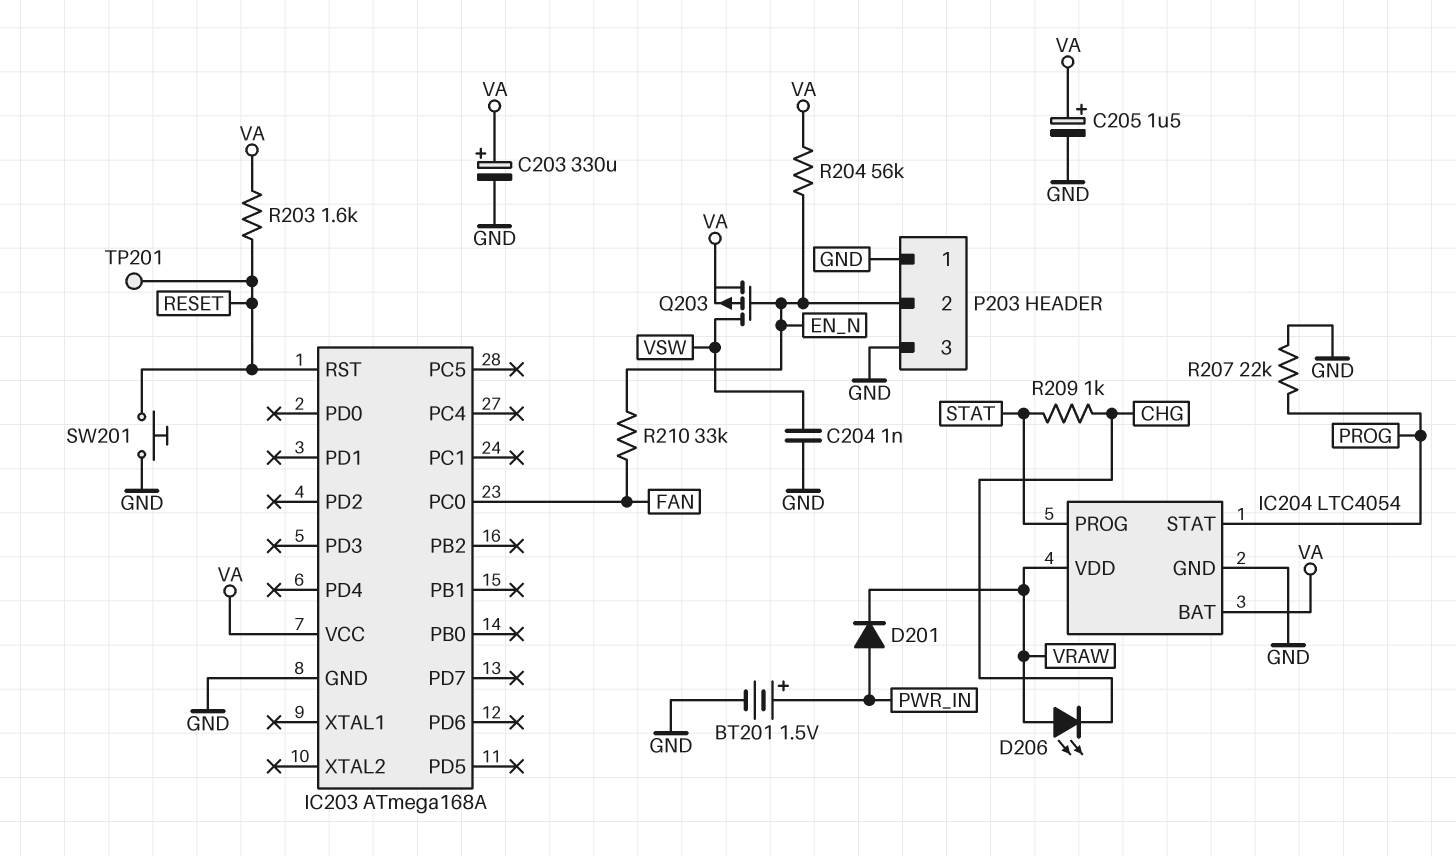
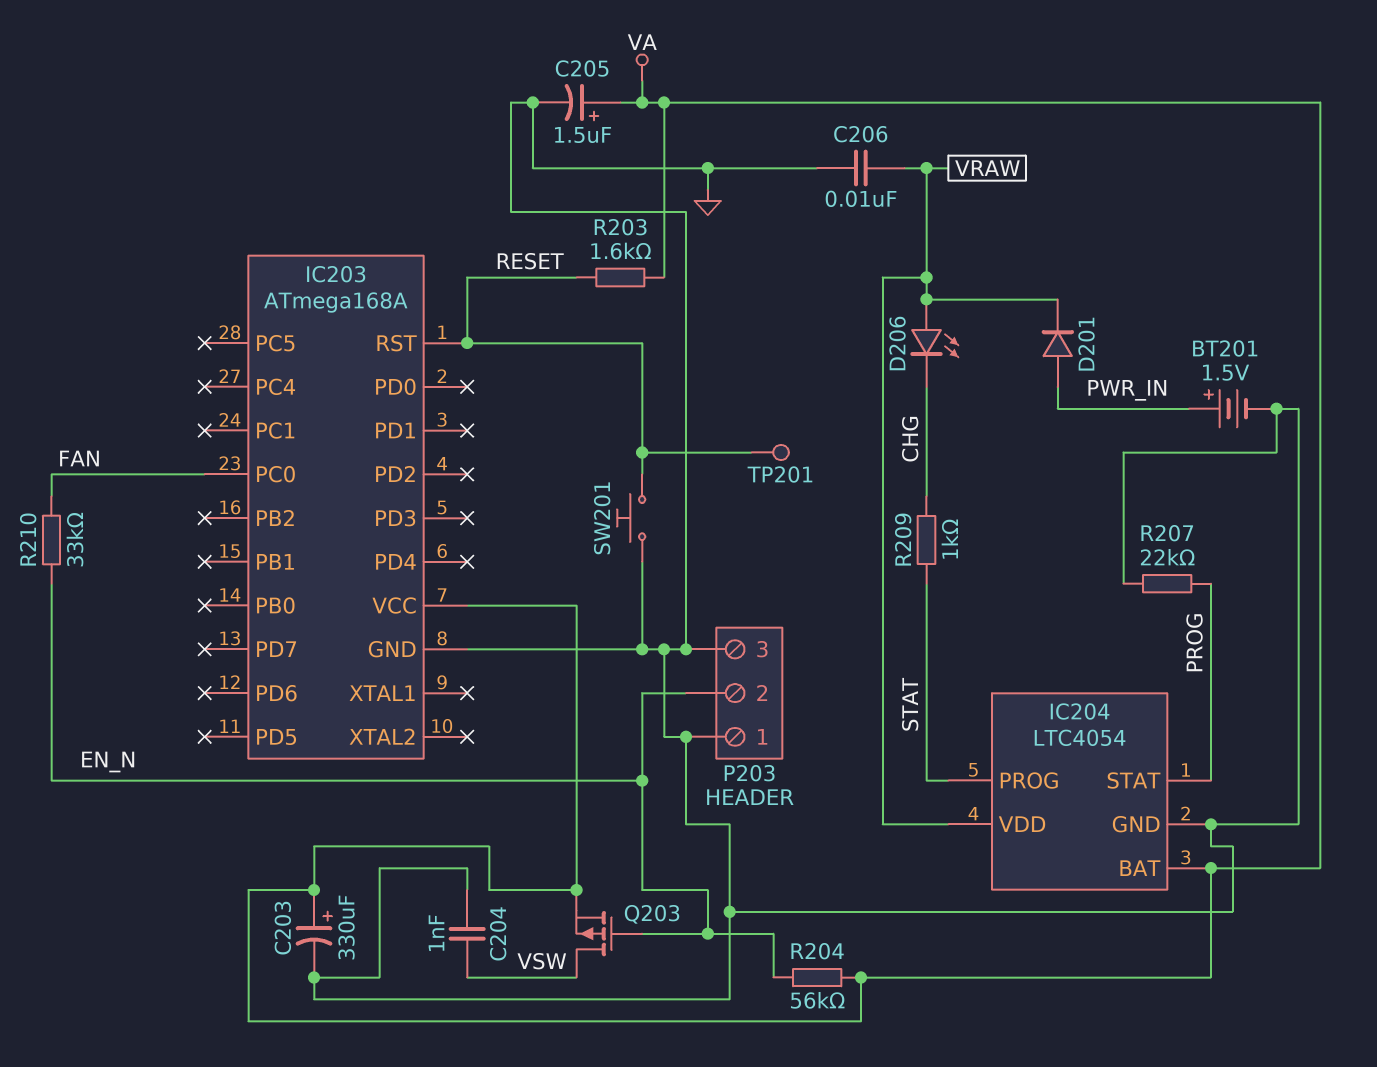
C206: none -> 10nF (GND, VRAW)

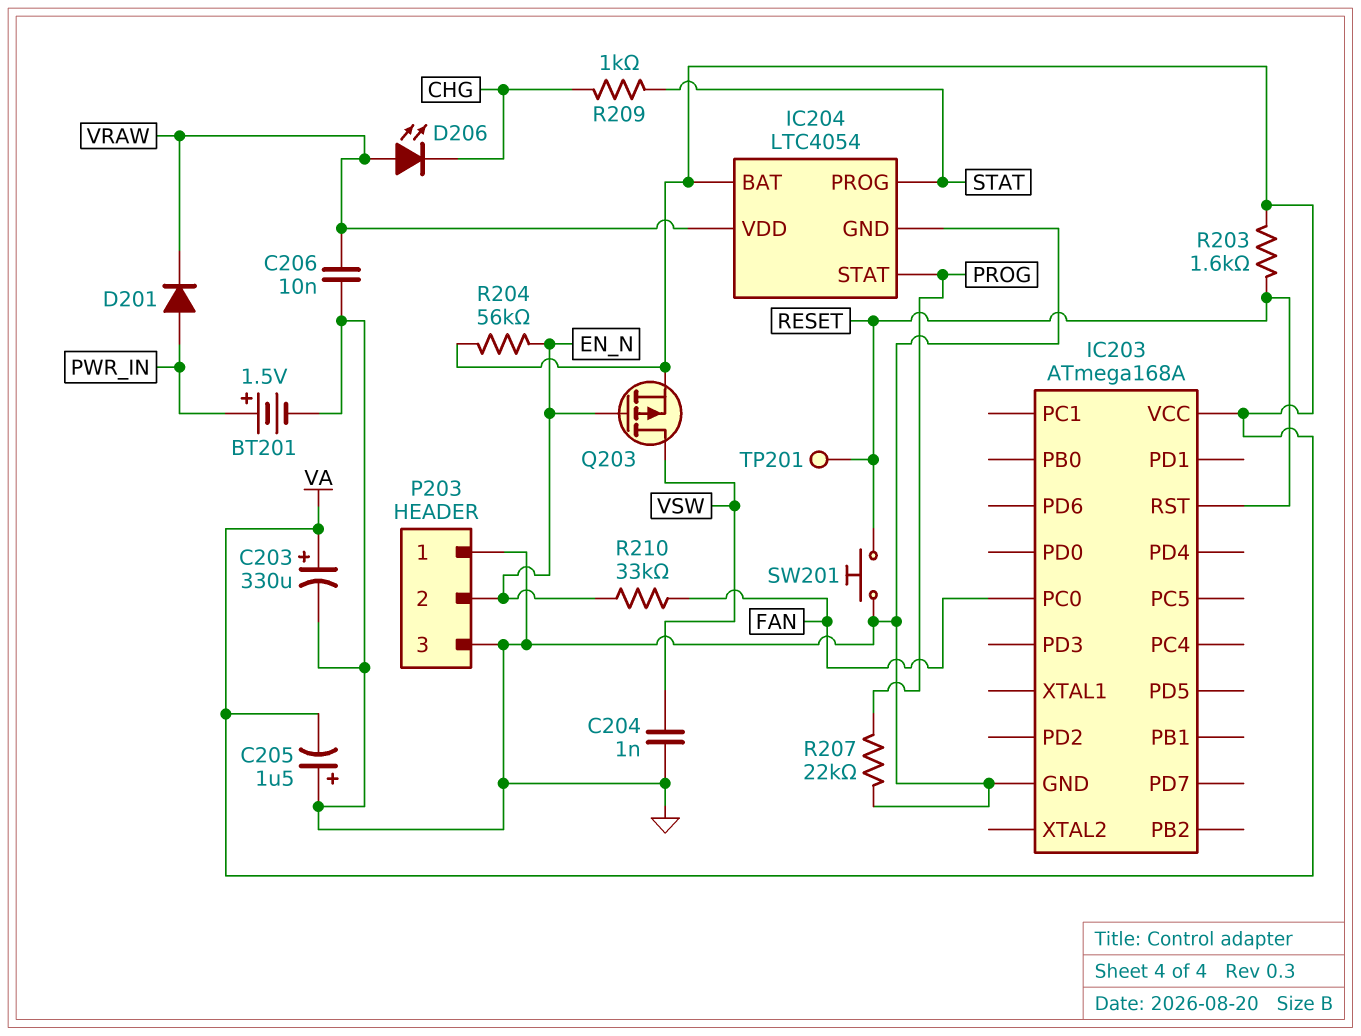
C205: 1.5uF (plus VA, minus GND) -> 1.5uF (plus GND, minus VA)

